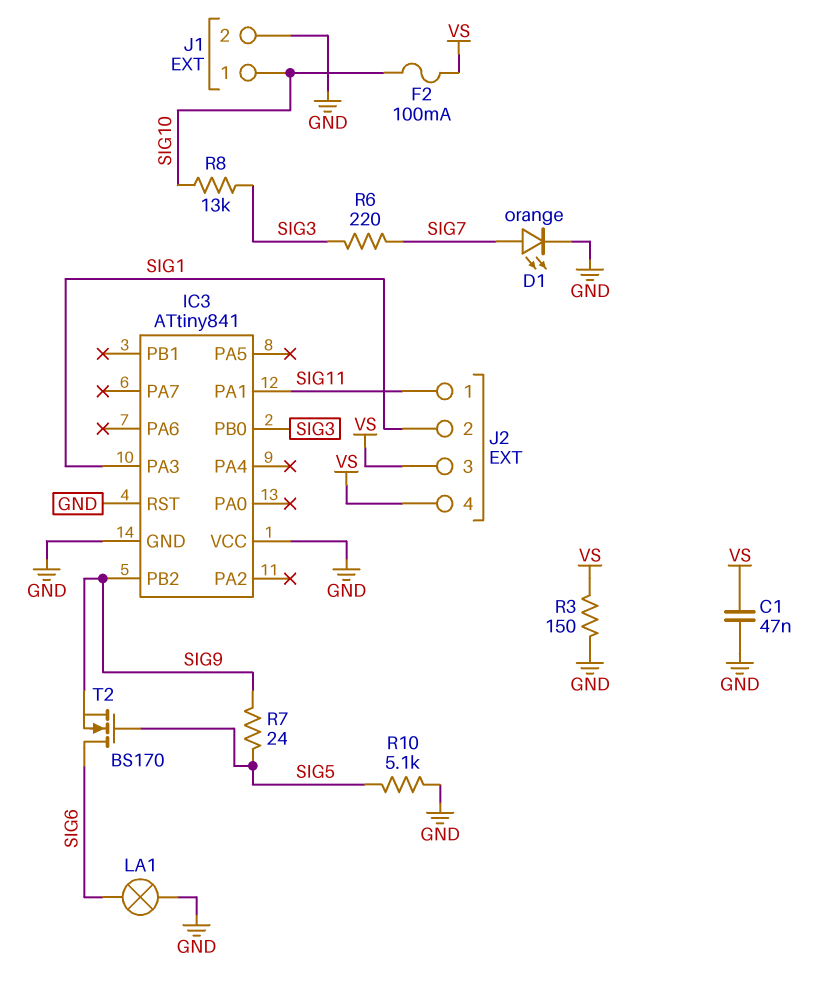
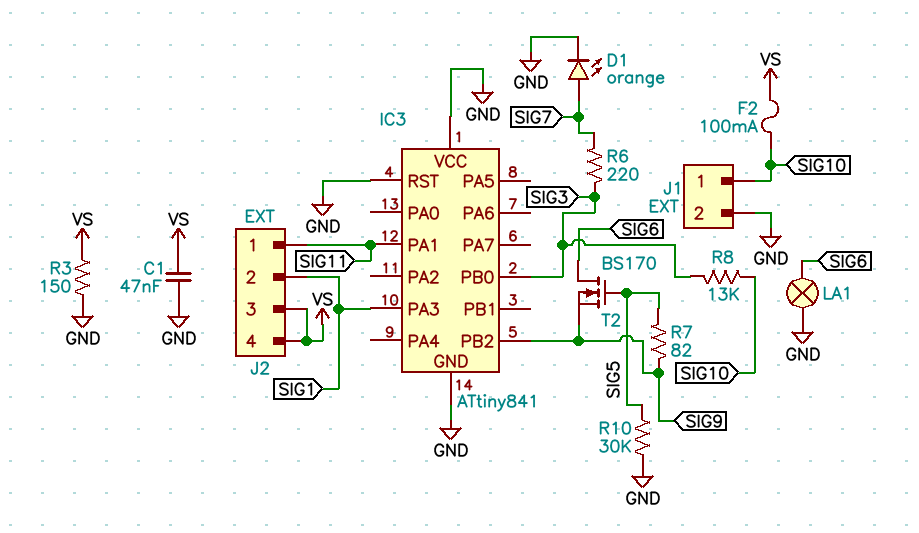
R7: 24 (SIG5, SIG9) -> 82 (SIG5, SIG9)
R10: 5.1k (GND, SIG5) -> 30k (GND, SIG5)

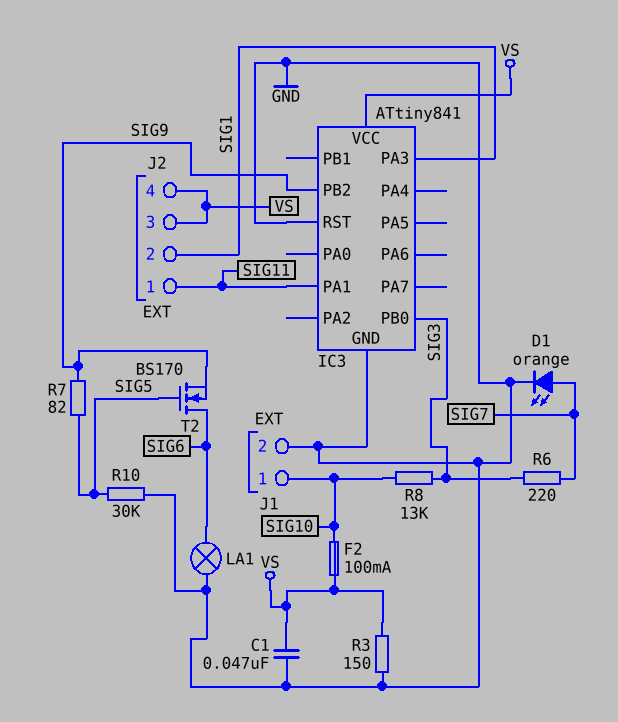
IC3 pin VCC: GND -> VS

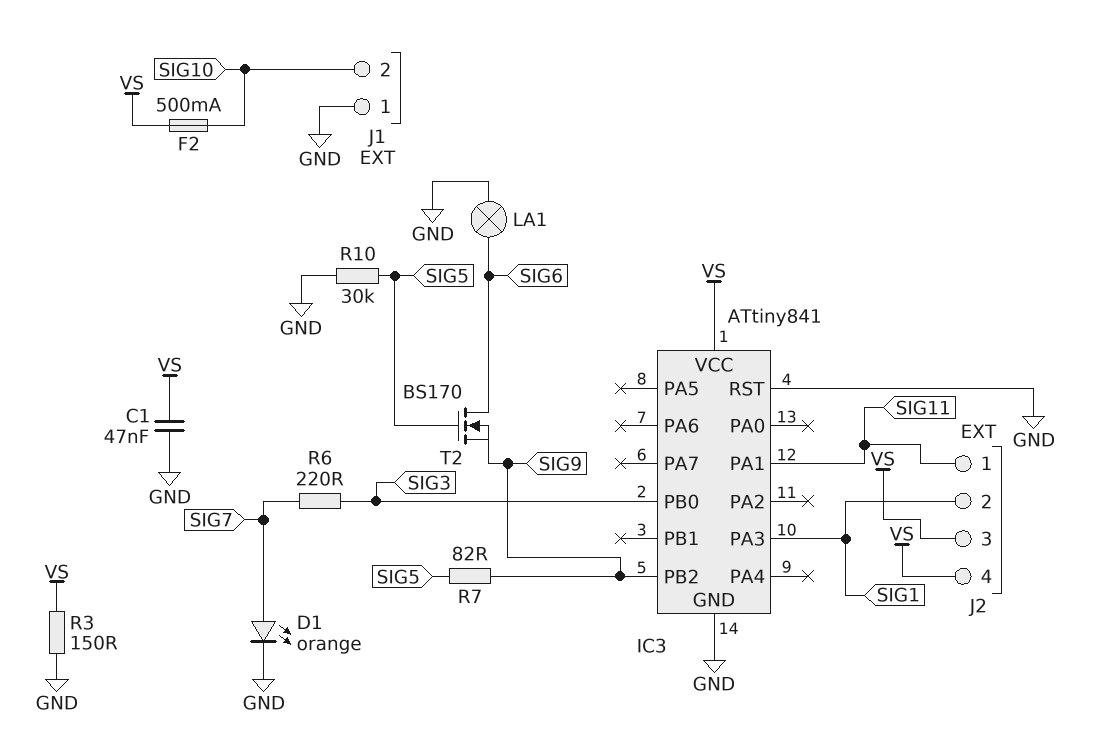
F2: 100mA (SIG10, VS) -> 500mA (SIG10, VS)
J1 pin 1: SIG10 -> GND
J1 pin 2: GND -> SIG10
R8: 13k (SIG3, SIG10) -> none

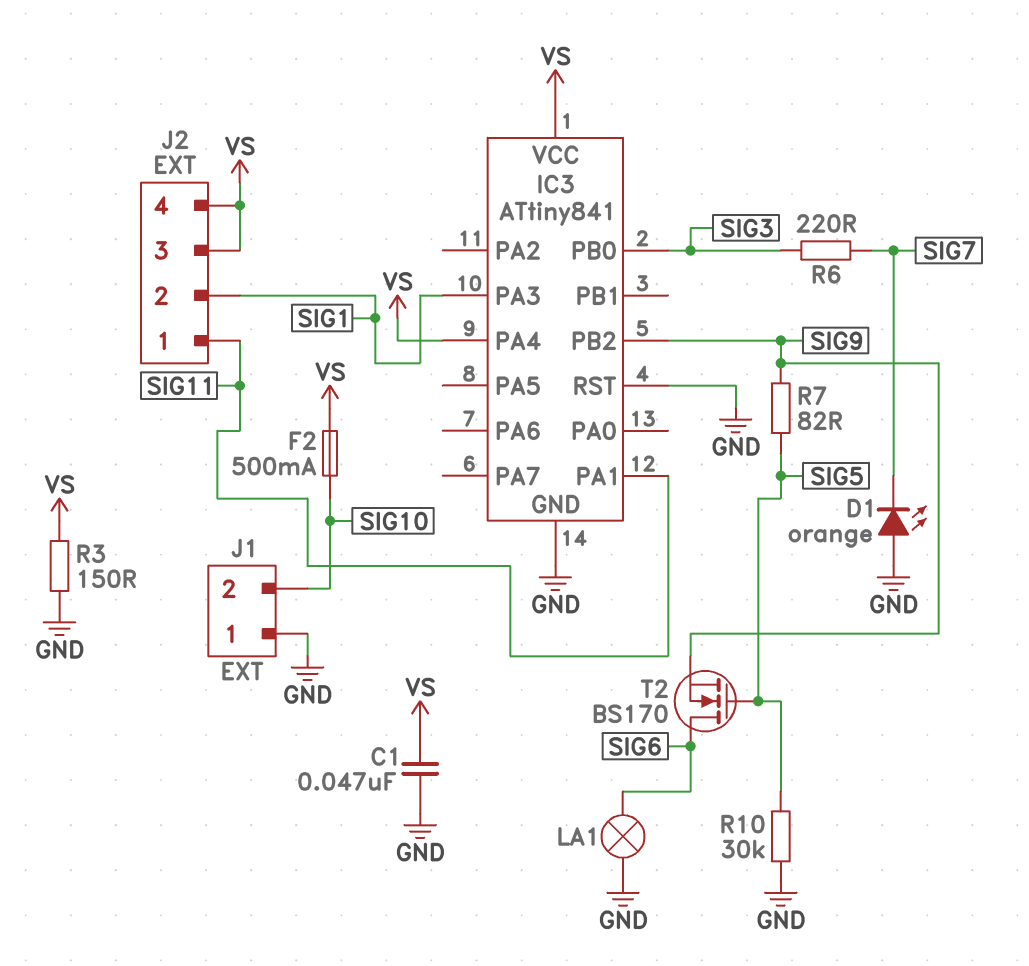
D1: LED orange (A SIG7, K GND) -> LED orange (A GND, K SIG7)
IC3 pin PA4: none -> VS

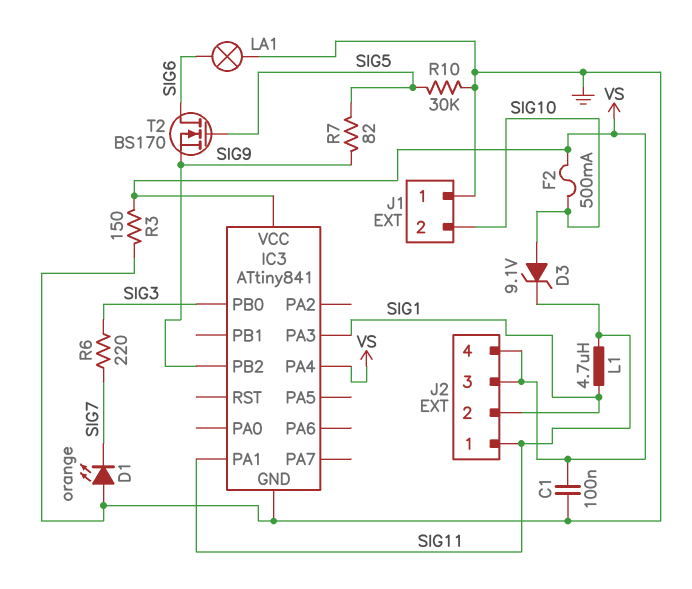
C1: 47nF (GND, VS) -> 100nF (GND, VS)
D3: none -> zener 9.1V (A SIG10, K SIG11)
IC3 pin RST: GND -> none
L1: none -> 4.7uH (SIG1, SIG11)

